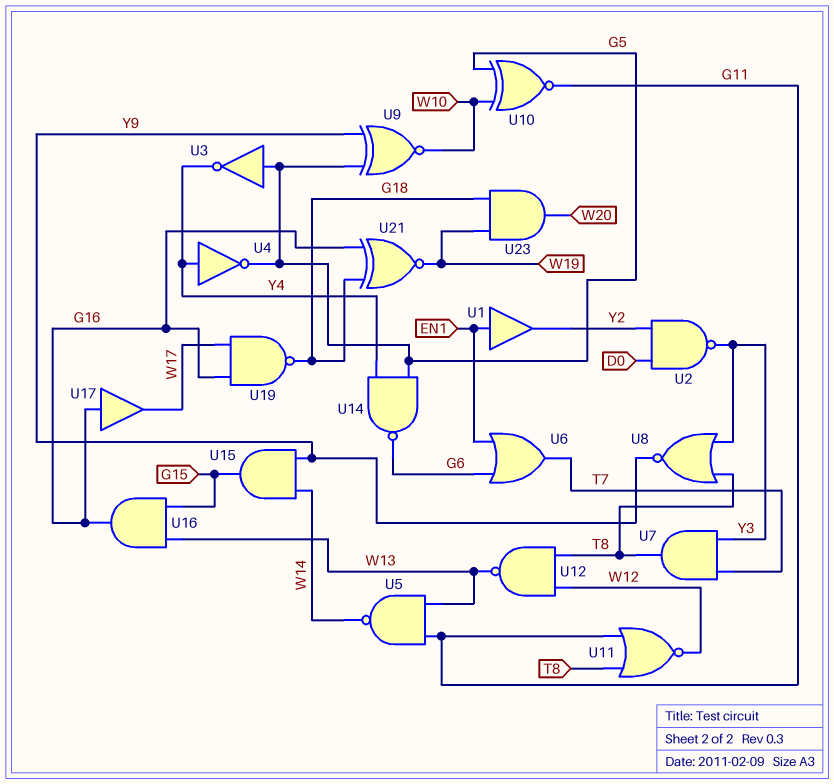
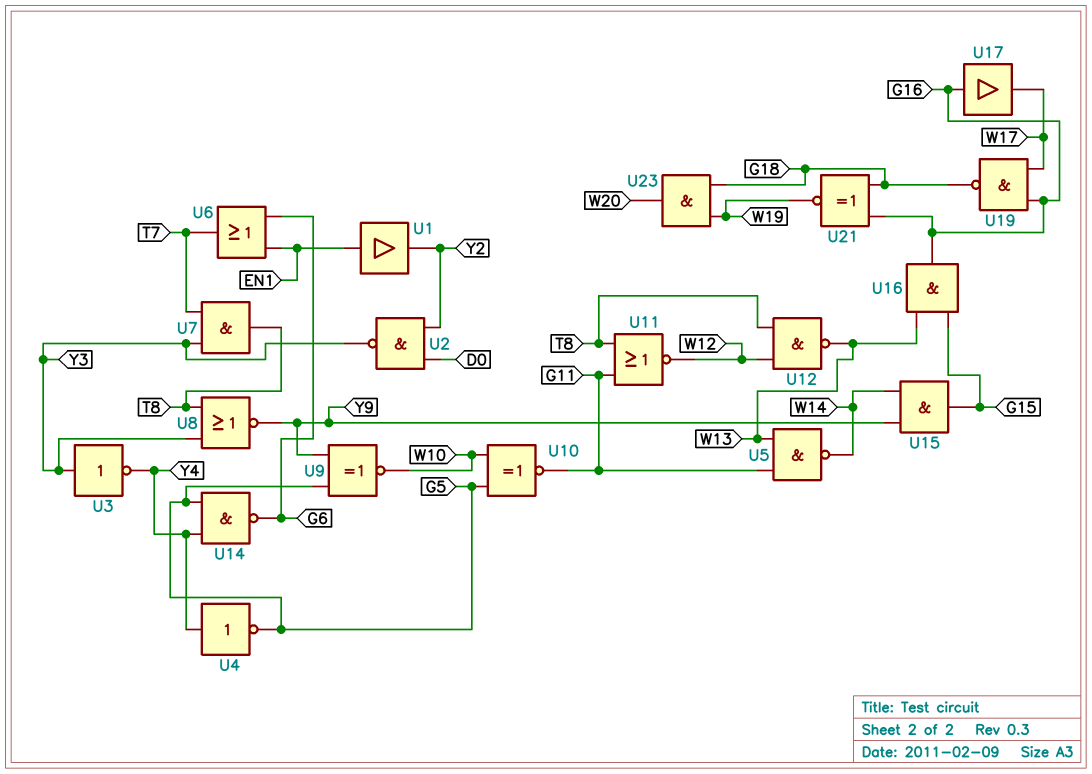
U3: NOT (in G5, out Y4) -> NOT (in Y3, out Y4)

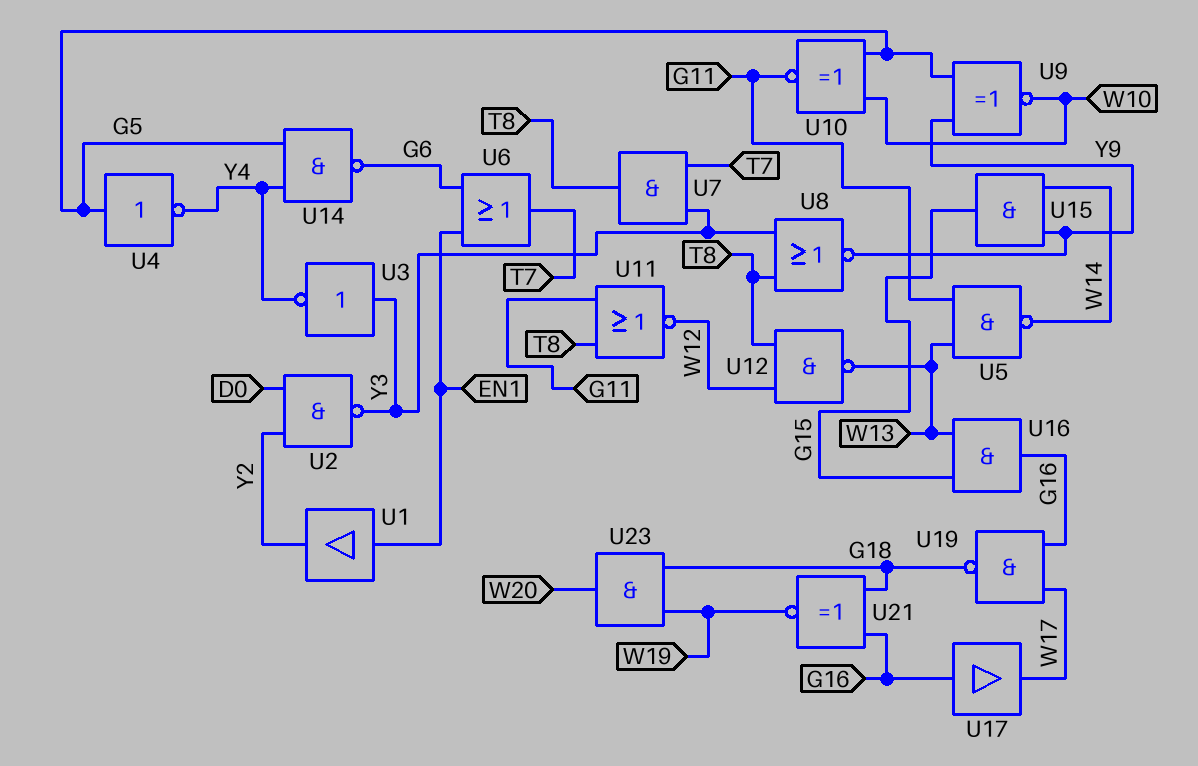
U4: NOT (in Y4, out G5) -> NOT (in G5, out Y4)

